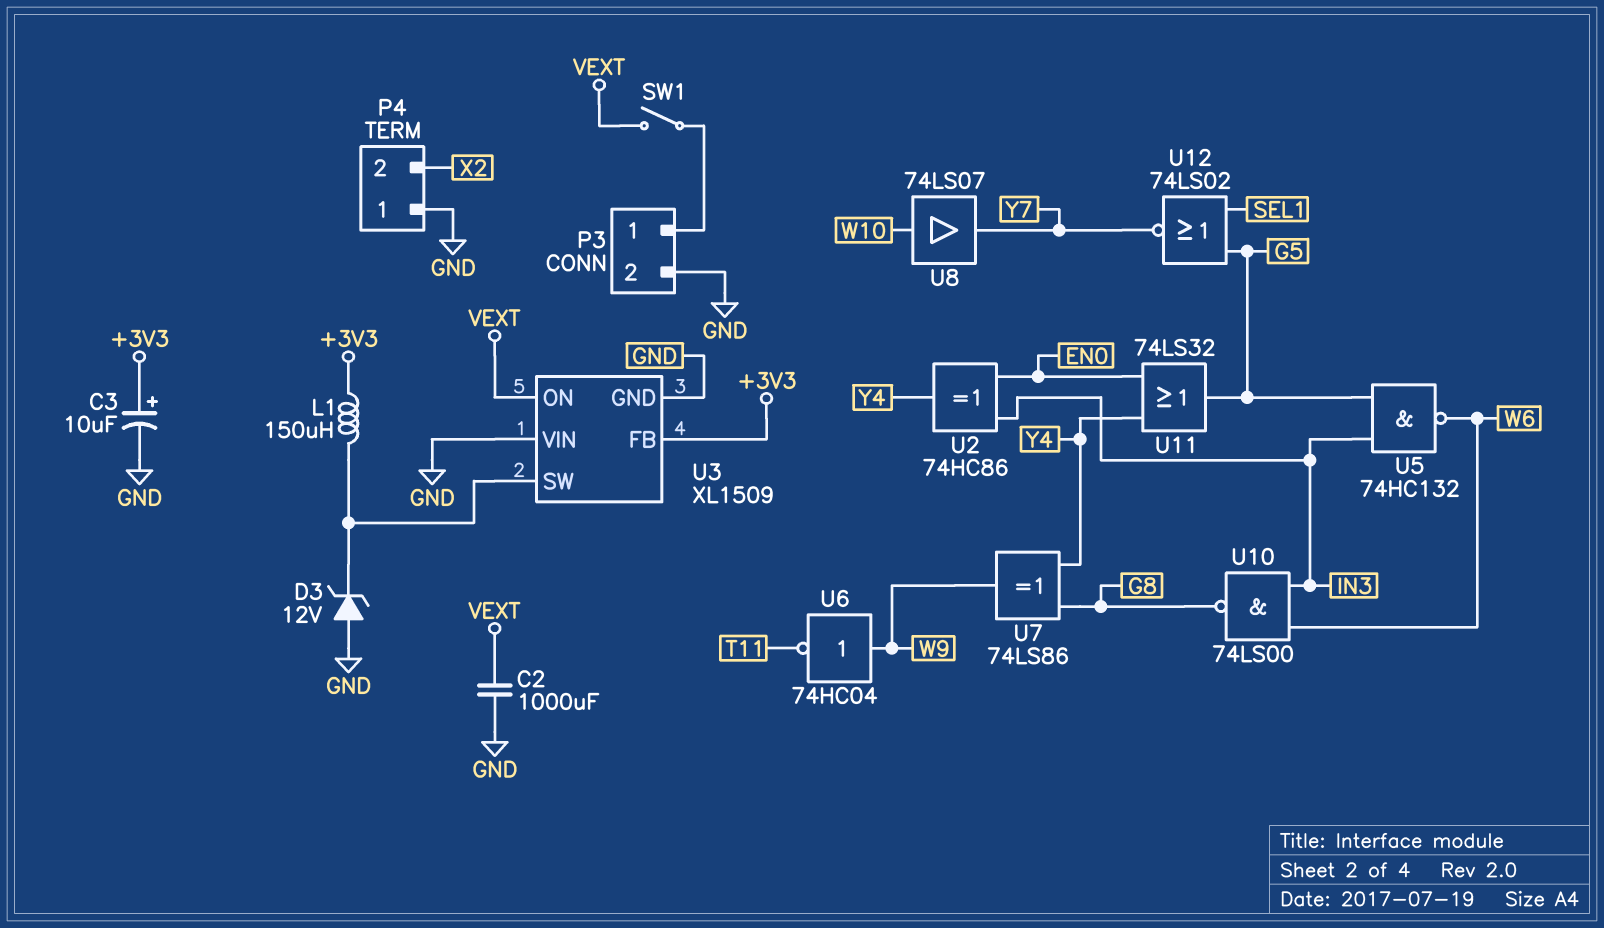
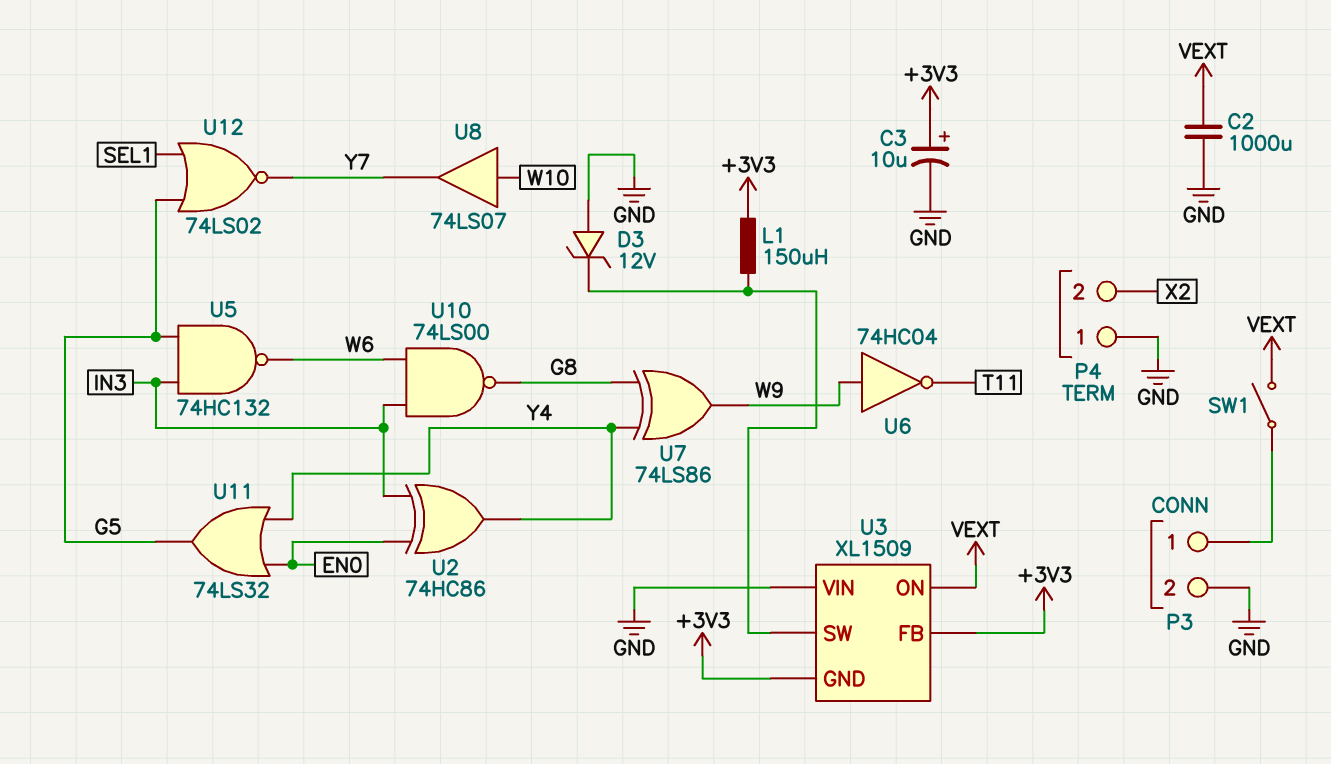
U3 pin GND: GND -> +3V3

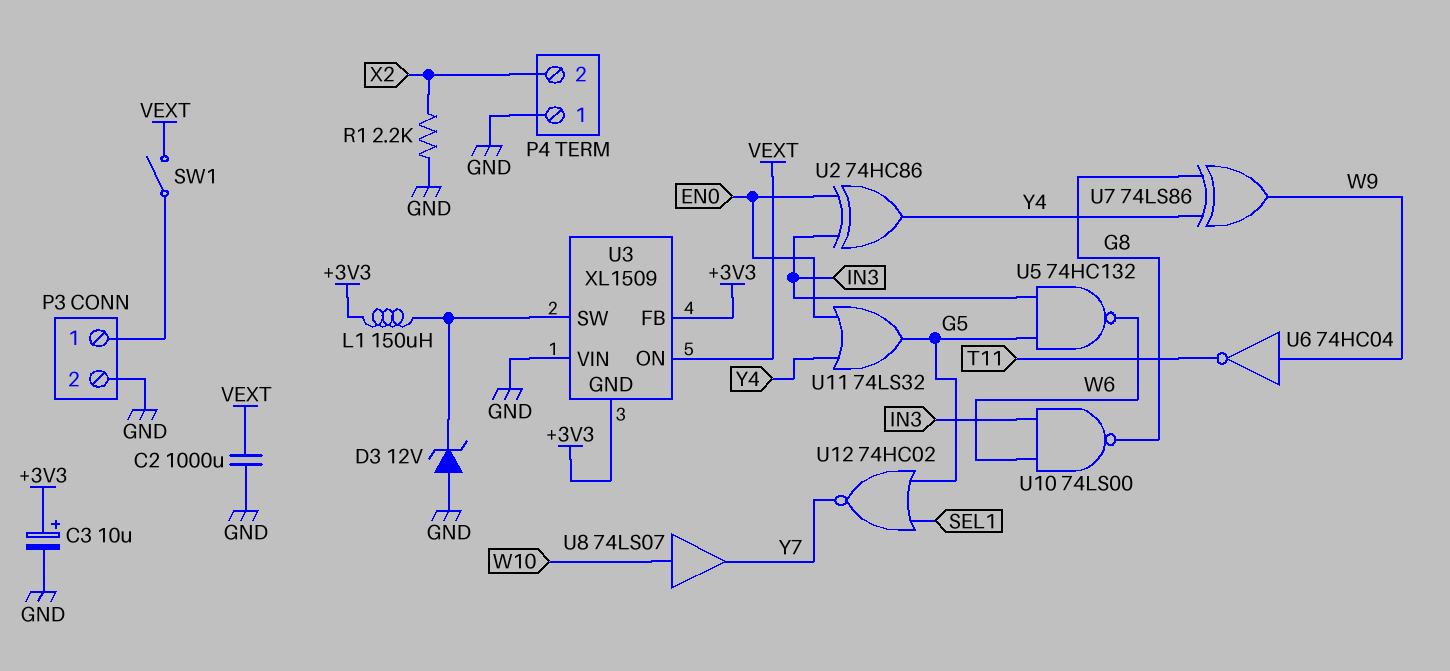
R1: none -> 2.2k (GND, X2)
U12: NOR 74LS02 (in G5, in SEL1, out Y7) -> NOR 74HC02 (in G5, in SEL1, out Y7)

